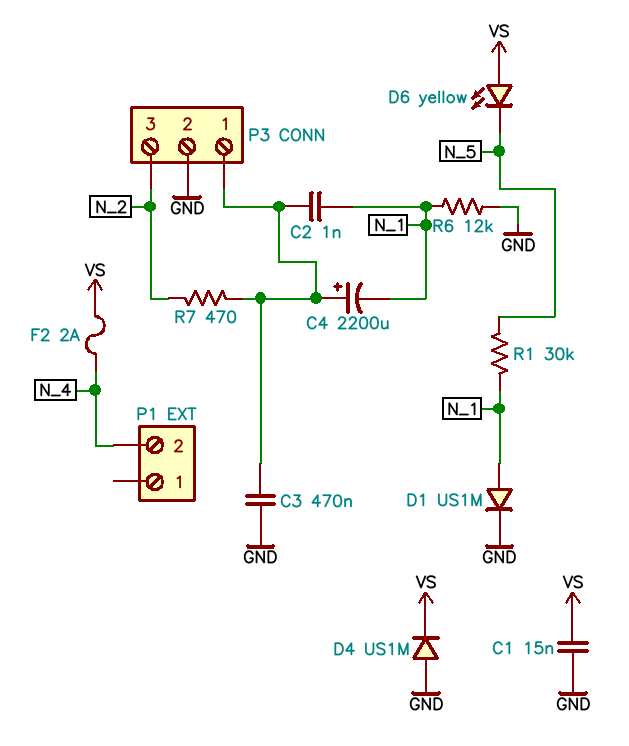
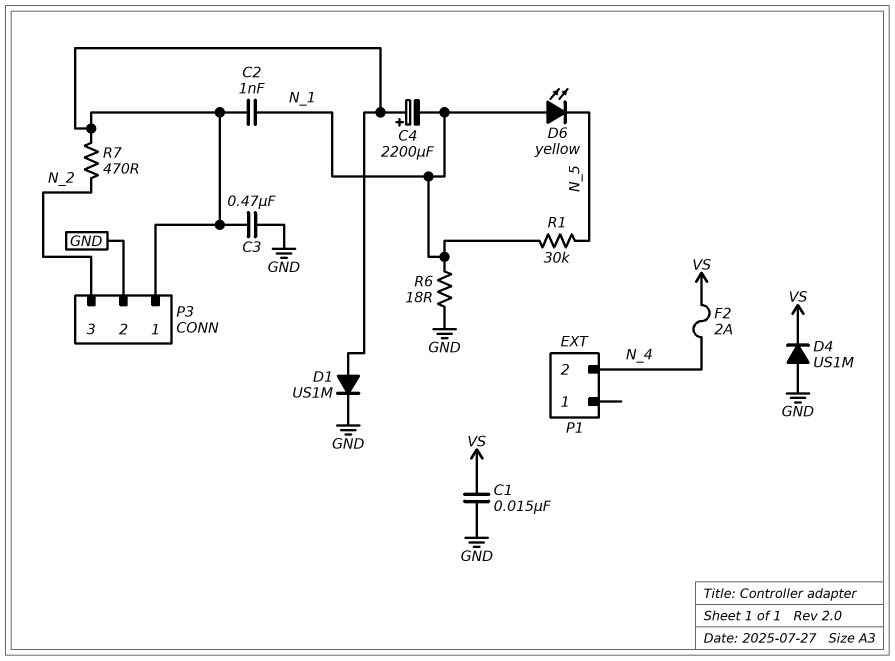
D1: diode US1M (A N_1, K GND) -> diode US1M (A P3/1, K GND)
D6: LED yellow (A VS, K N_5) -> LED yellow (A N_1, K N_5)
R6: 12k (GND, N_1) -> 18 (GND, N_1)

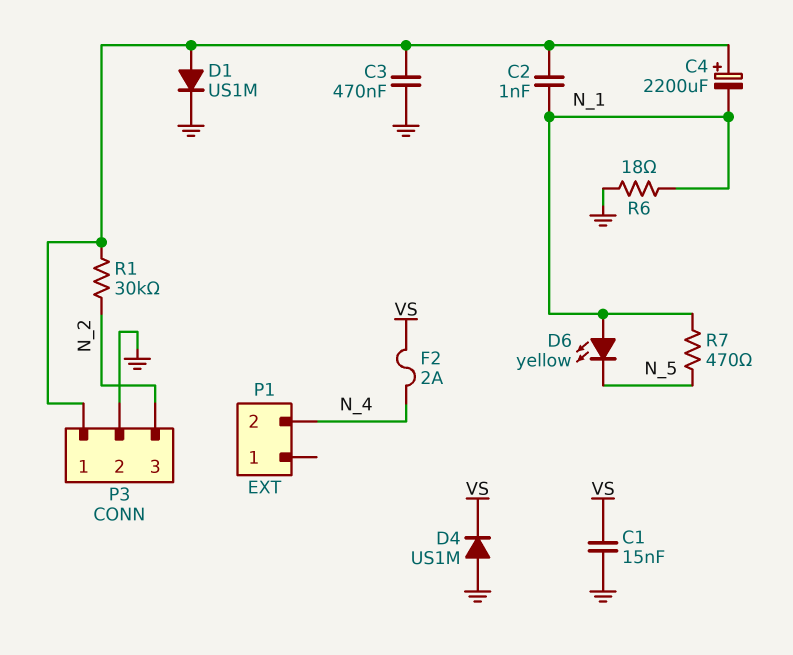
R1: 30k (N_1, N_5) -> 30k (N_2, P3/1)
R7: 470 (N_2, P3/1) -> 470 (N_1, N_5)

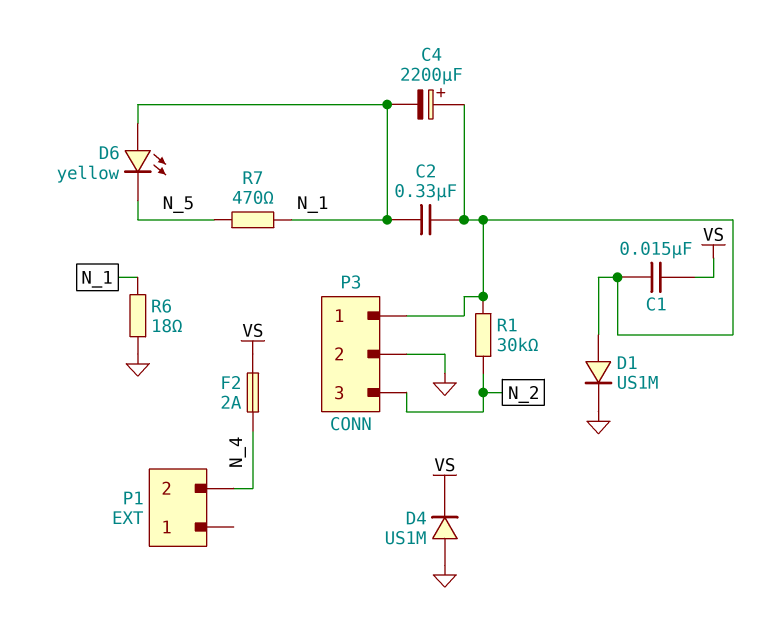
C1: 15nF (GND, VS) -> 15nF (P3/1, VS)
C2: 1nF (N_1, P3/1) -> 330nF (N_1, P3/1)
C3: 470nF (GND, P3/1) -> none

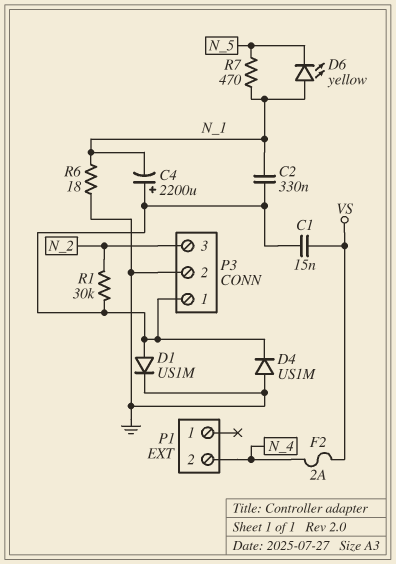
D4: diode US1M (A GND, K VS) -> diode US1M (A GND, K P3/1)

